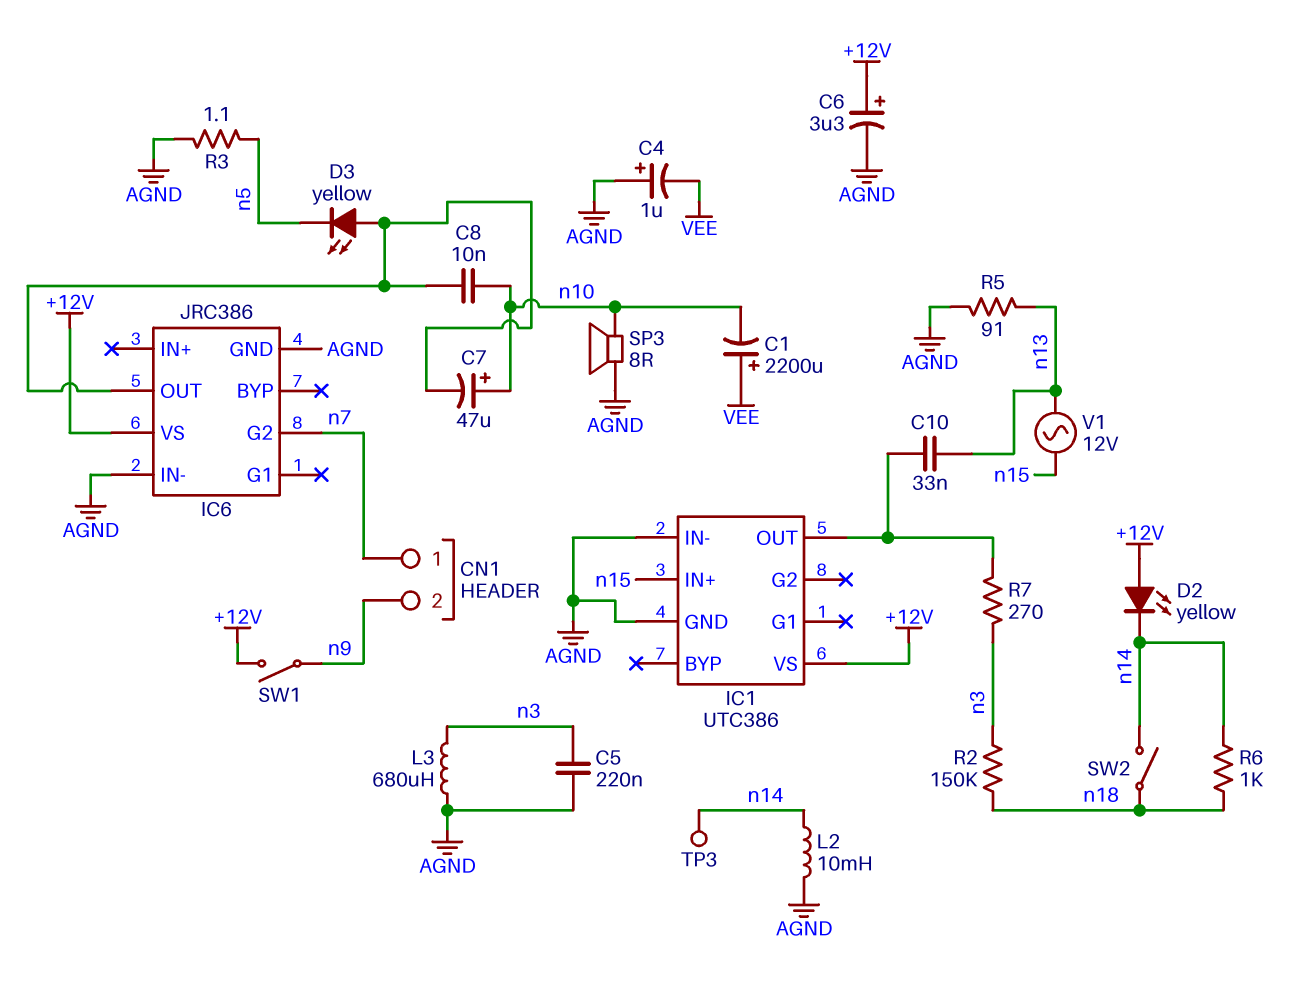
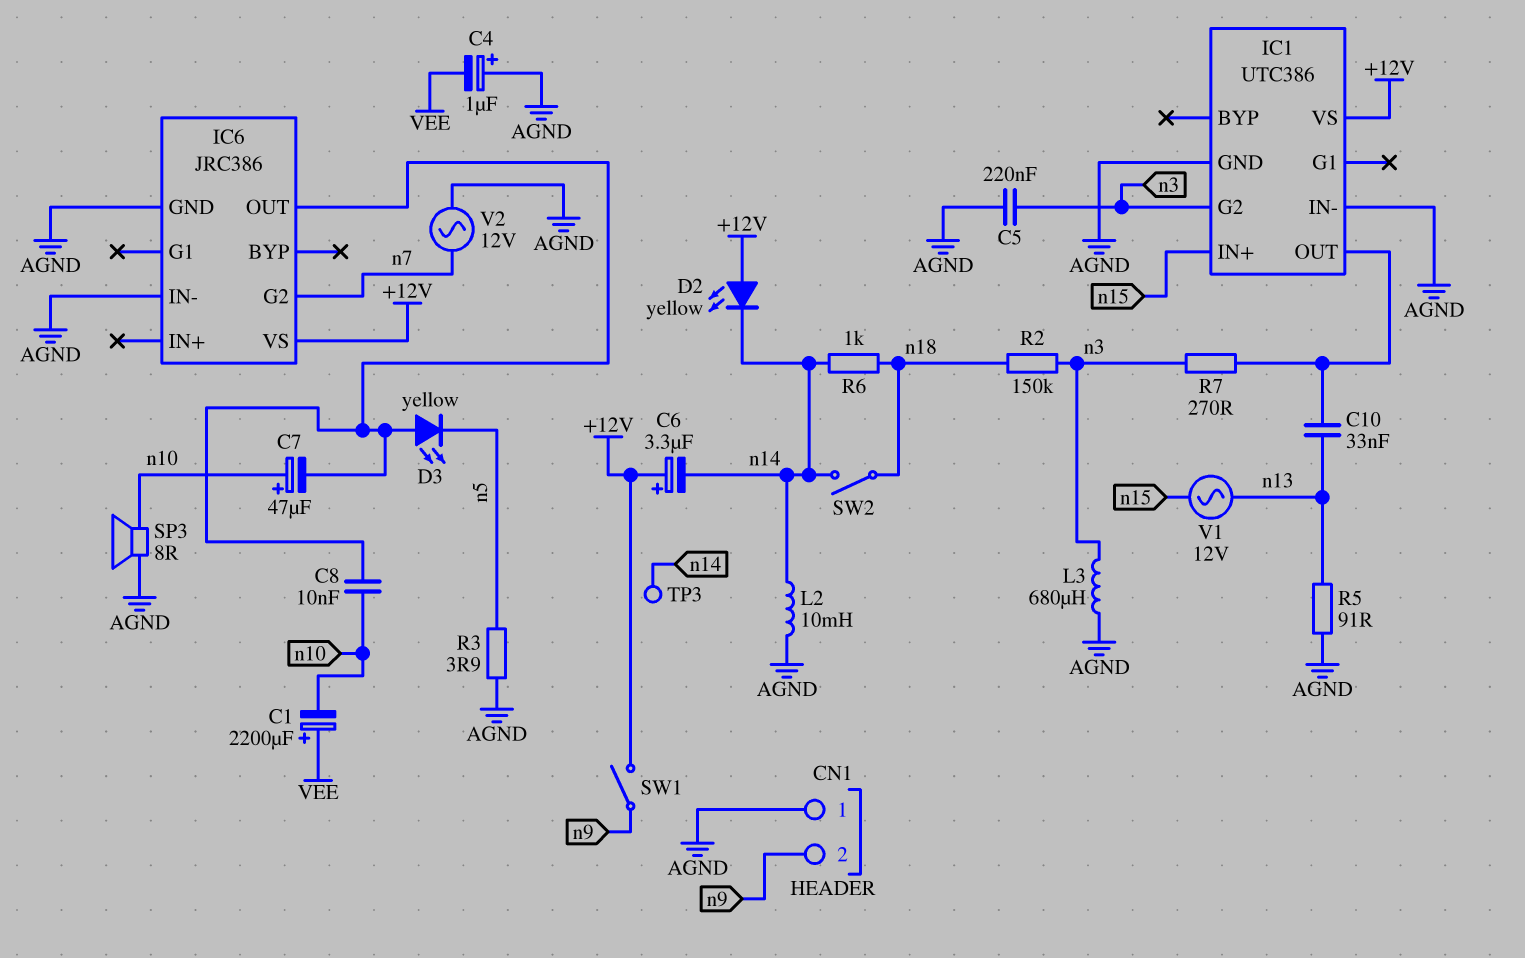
C6: 3.3uF (plus +12V, minus AGND) -> 3.3uF (plus +12V, minus n14)
CN1 pin 1: n7 -> AGND
IC1 pin G2: none -> n3
R3: 1.1 (AGND, n5) -> 3.9 (AGND, n5)
V2: none -> AC 12V (AGND, n7)

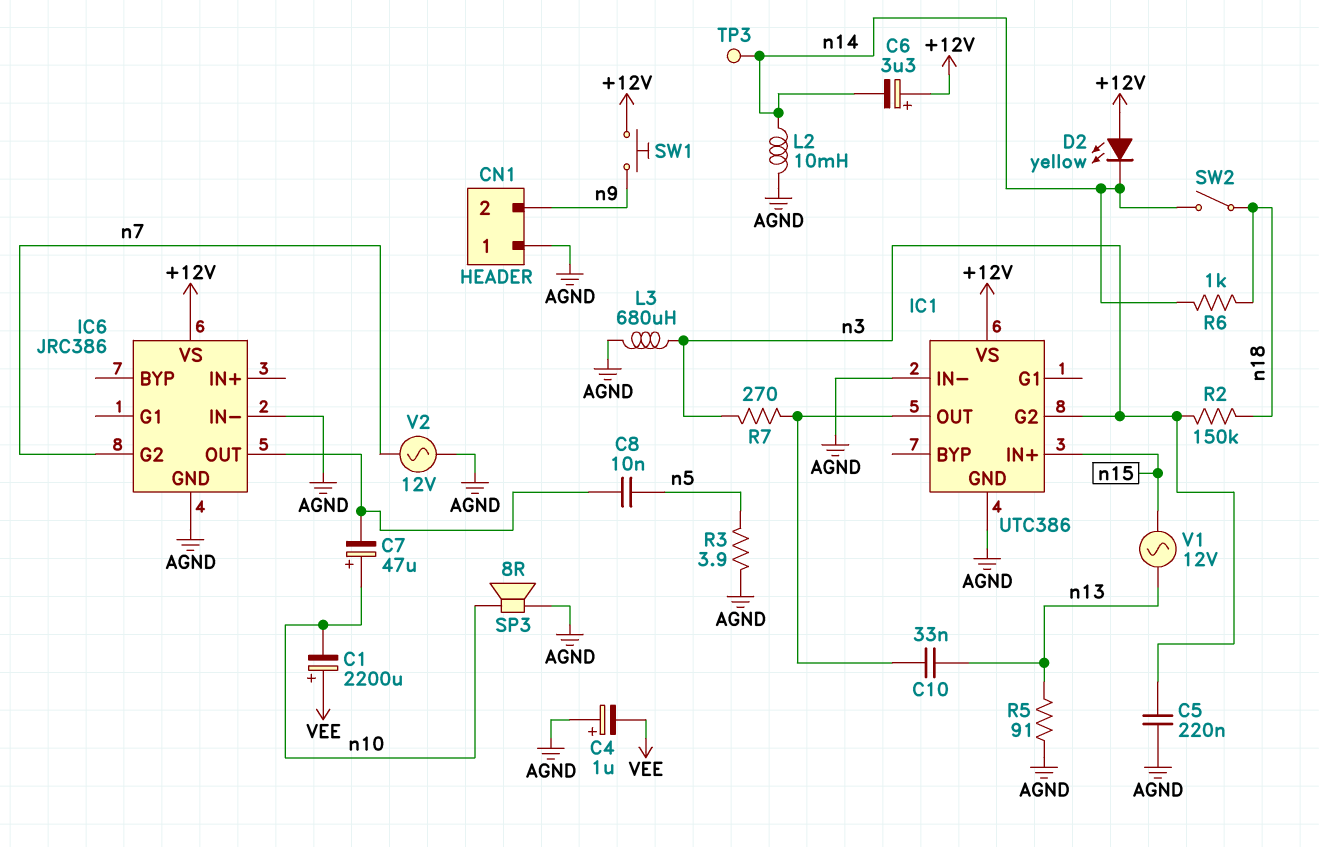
C8: 10nF (IC6/OUT, n10) -> 10nF (IC6/OUT, n5)
D3: LED yellow (A IC6/OUT, K n5) -> none
SW1: switch (+12V, n9) -> button (+12V, n9)

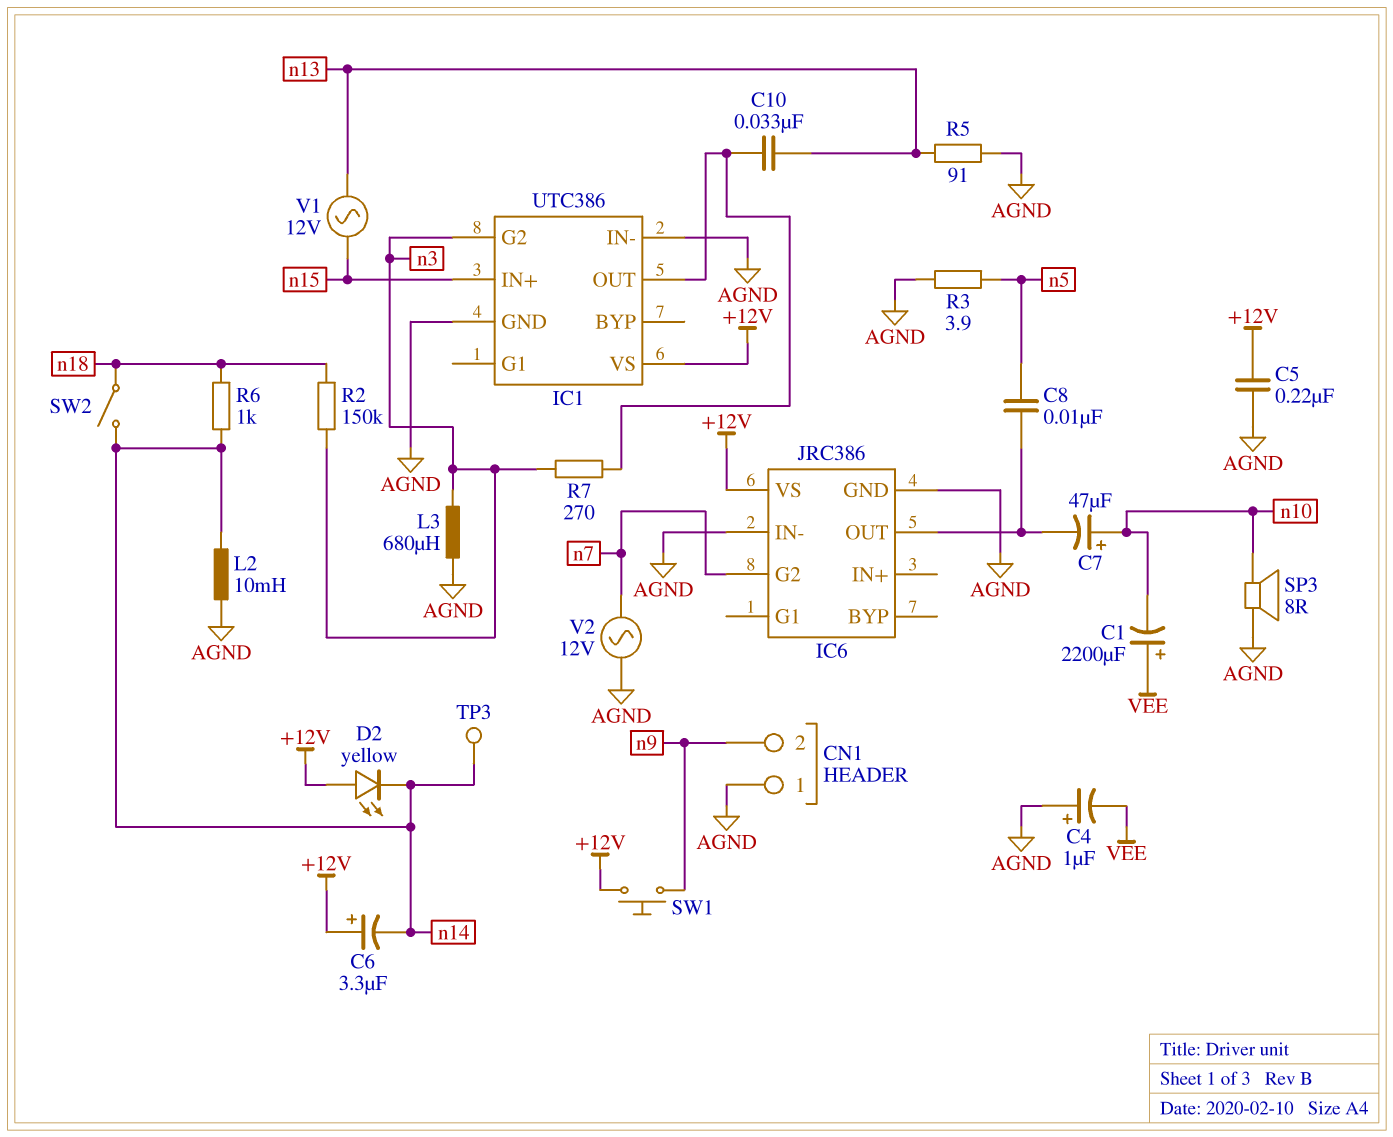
C5: 220nF (AGND, n3) -> 220nF (+12V, AGND)

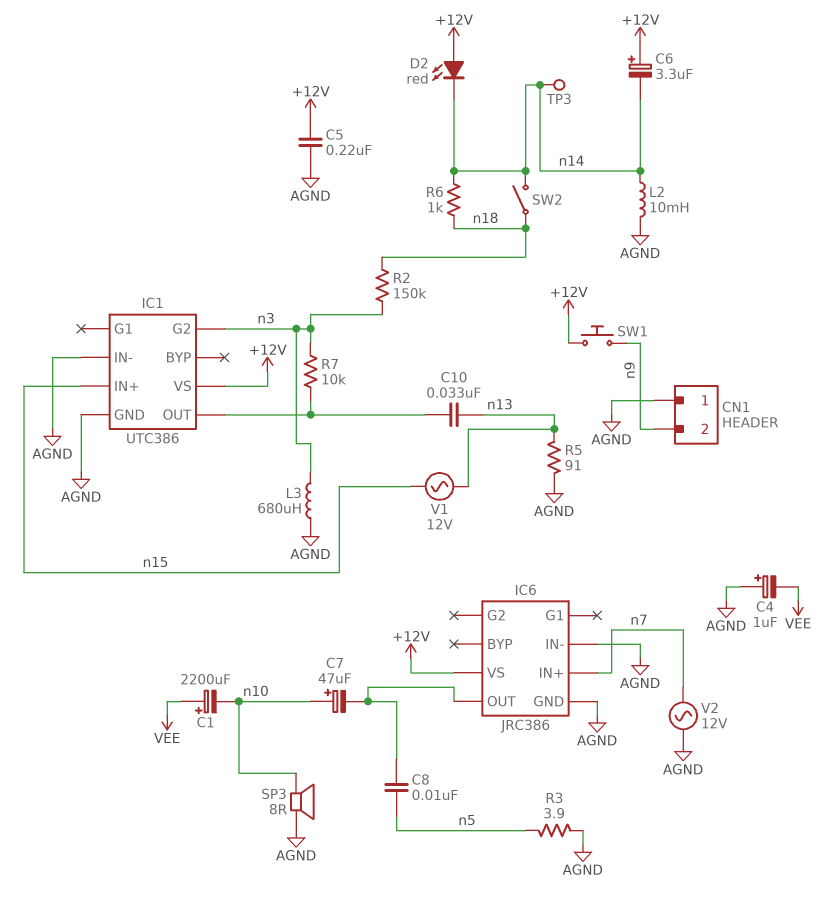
D2: LED yellow (A +12V, K n14) -> LED red (A +12V, K n14)
IC6 pin G2: n7 -> none
IC6 pin IN+: none -> n7
R7: 270 (IC1/OUT, n3) -> 10k (IC1/OUT, n3)

